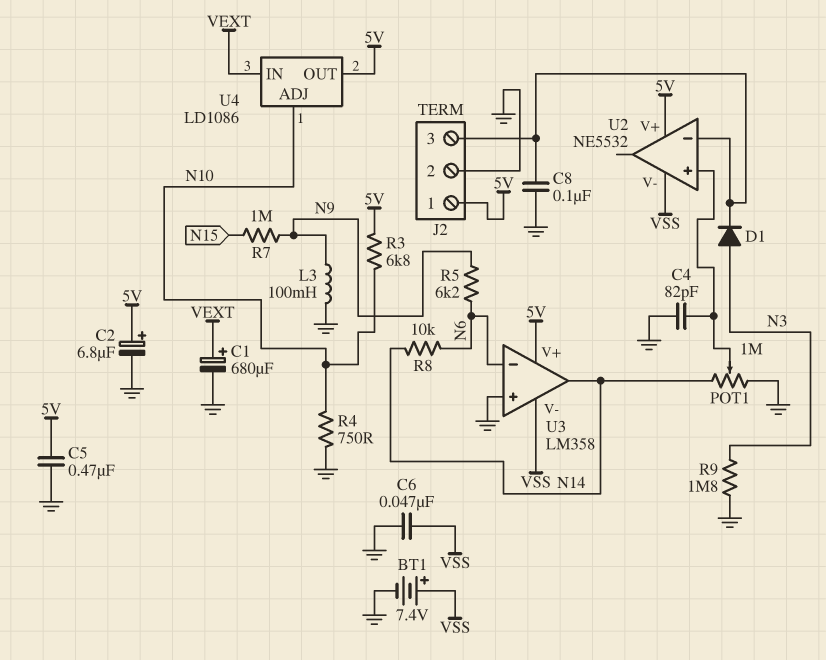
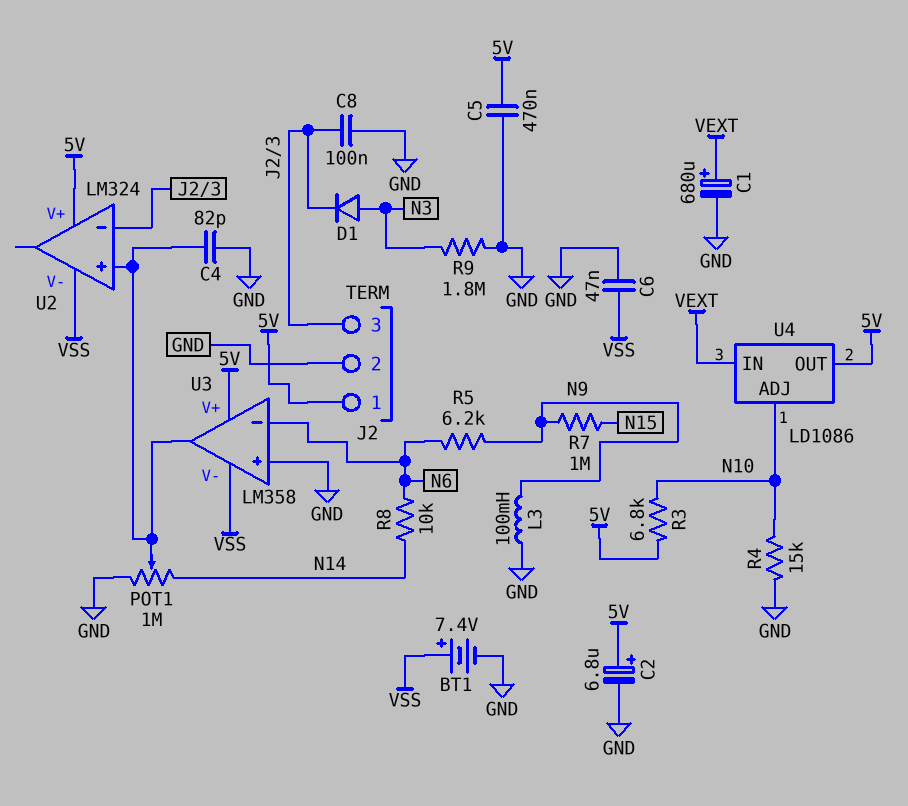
R4: 750 (GND, N10) -> 15k (GND, N10)
U2: NE5532 -> LM324
U3 pin out: N14 -> U2/in+

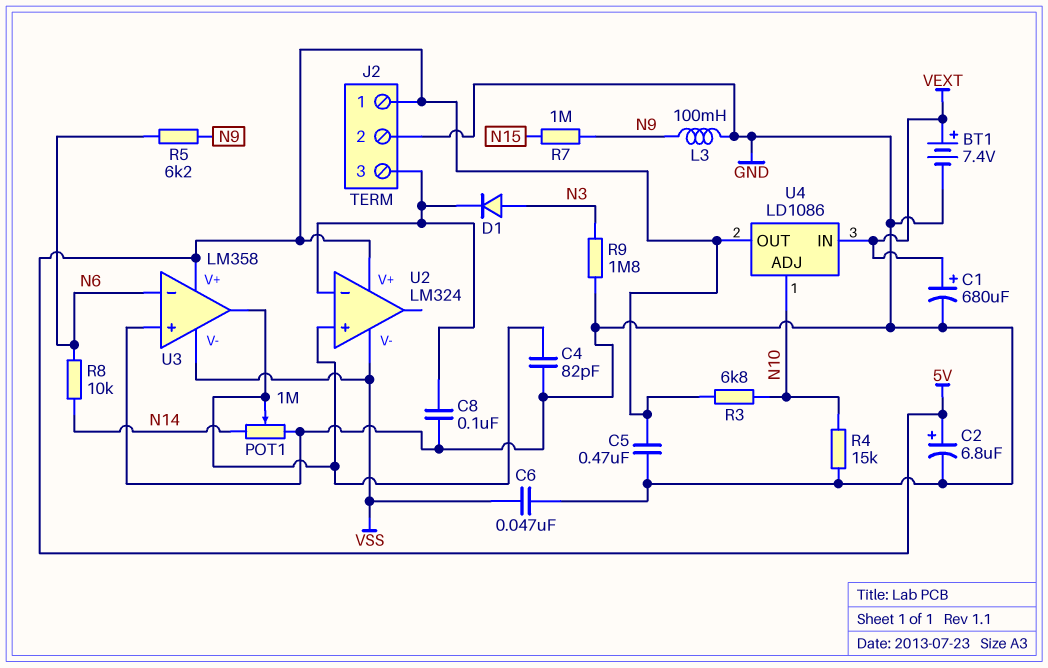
BT1: 7.4V (plus VSS, minus GND) -> 7.4V (plus VEXT, minus GND)

